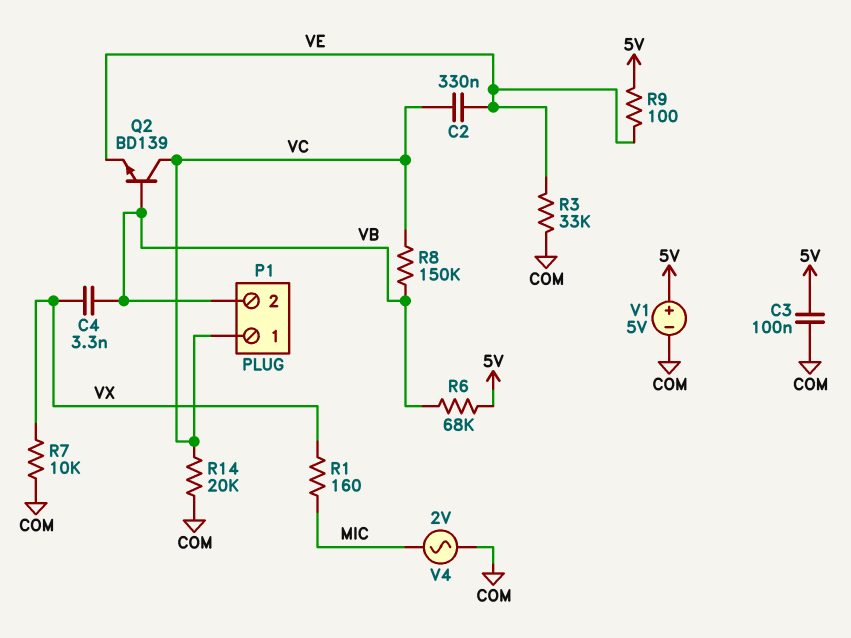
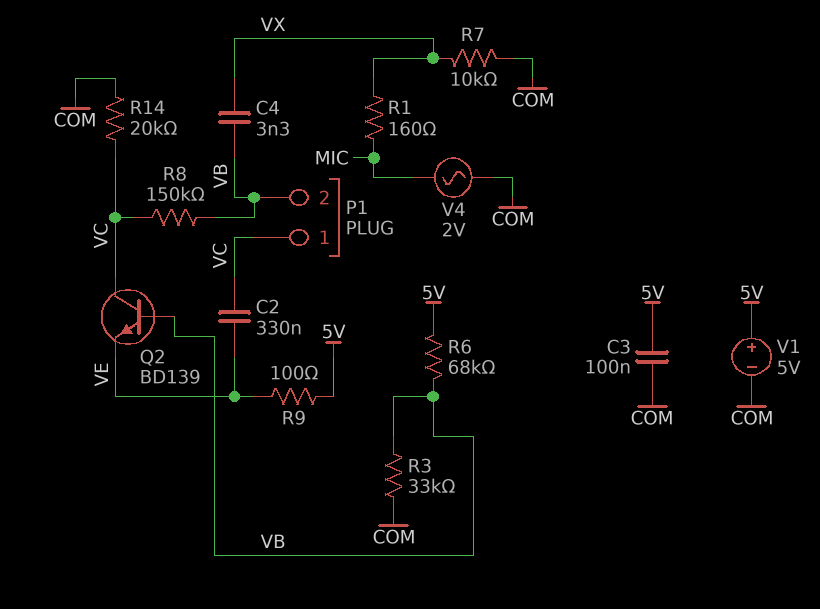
R3: 33k (COM, VE) -> 33k (COM, VB)

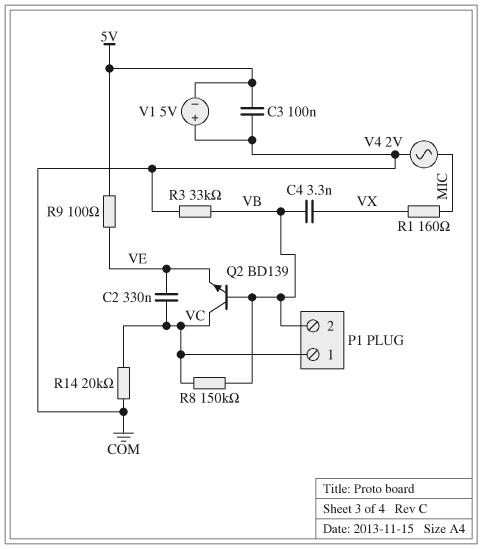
R6: 68k (5V, VB) -> none
R7: 10k (COM, VX) -> none
V1: 5V (plus 5V, minus COM) -> 5V (plus COM, minus 5V)

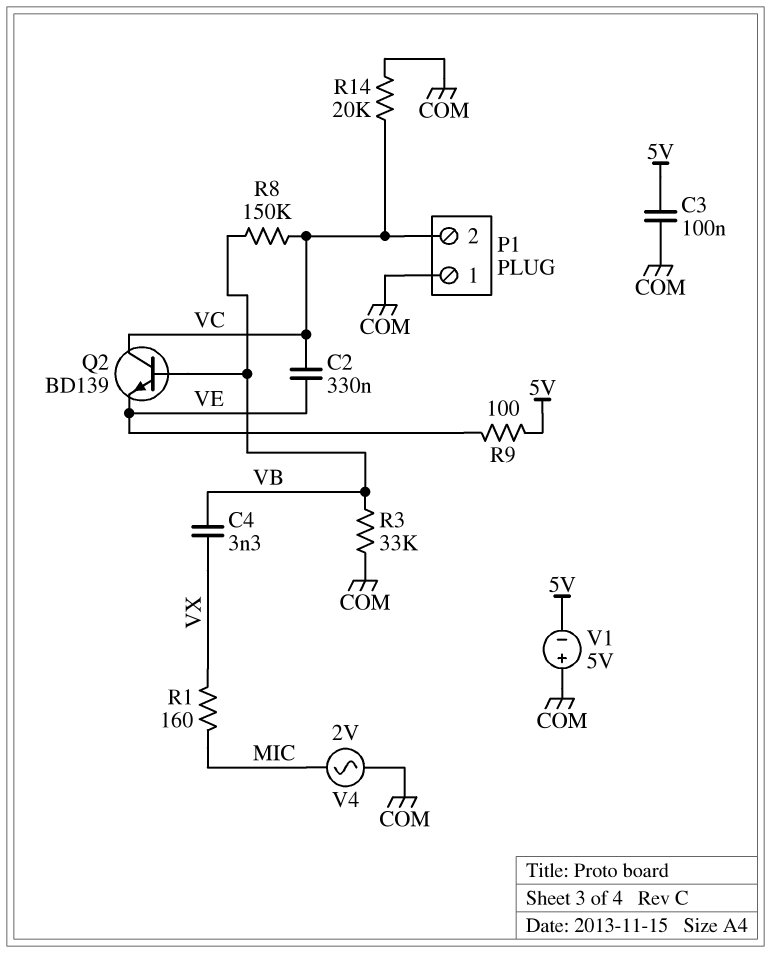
P1 pin 1: VC -> COM
P1 pin 2: VB -> VC

